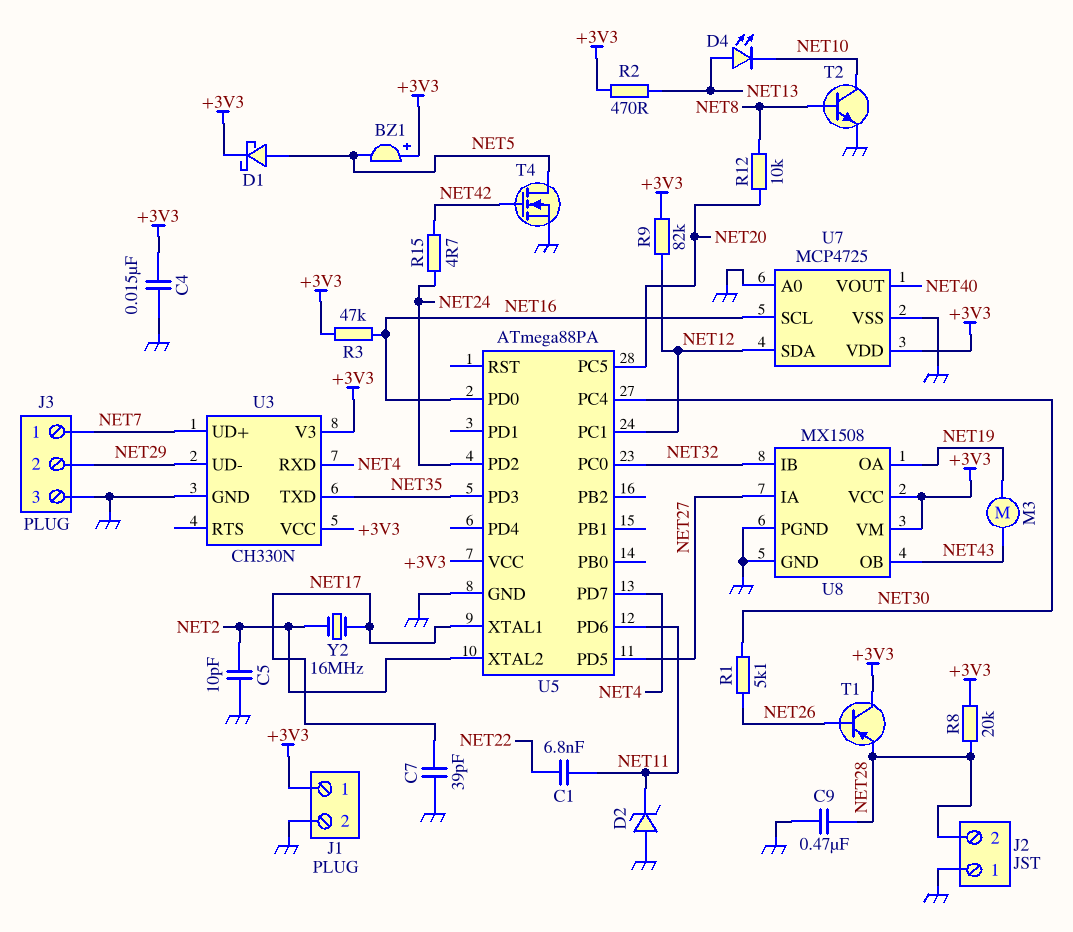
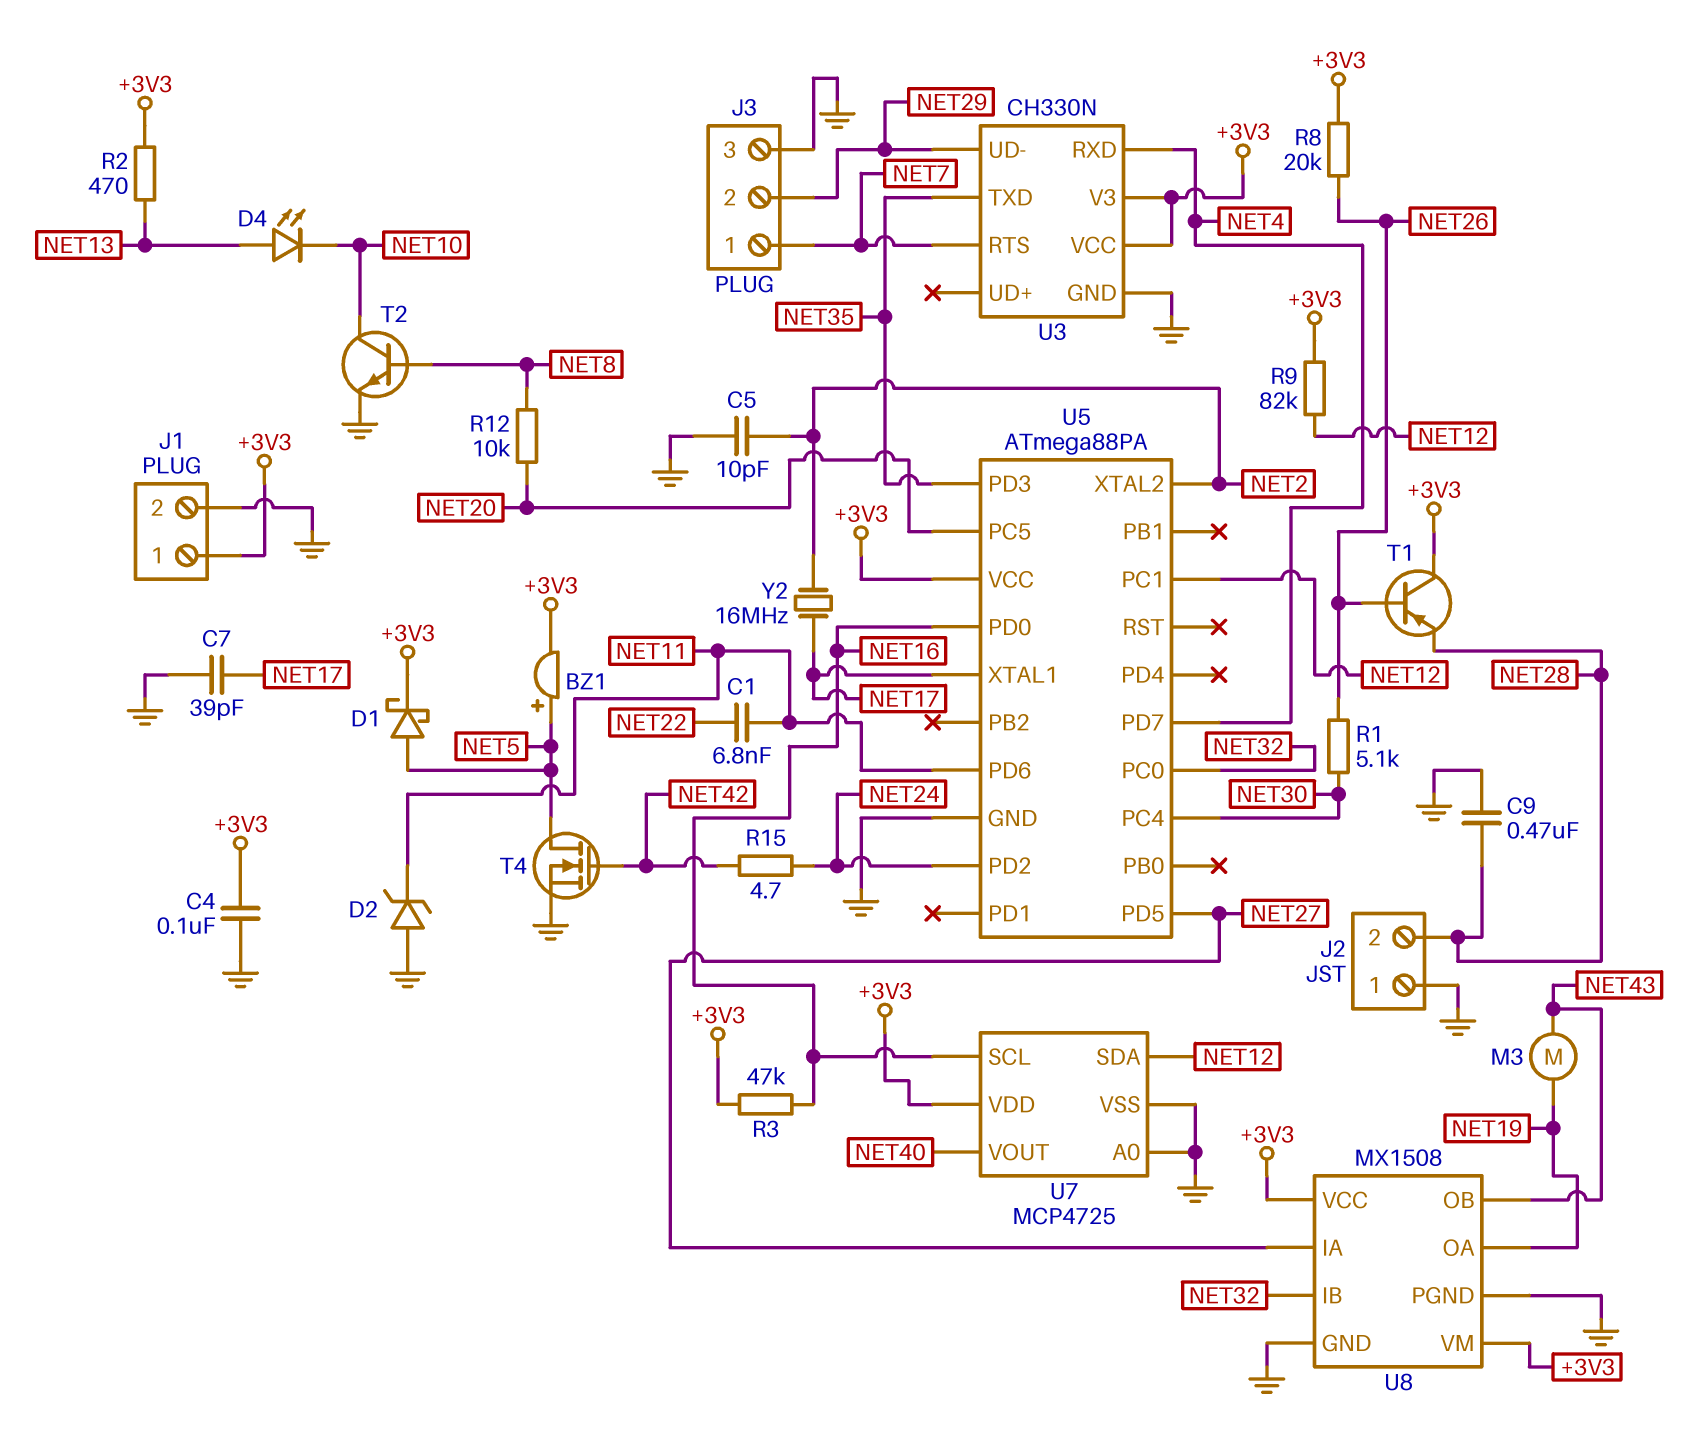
BZ1: buzzer (plus +3V3, minus NET5) -> buzzer (plus NET5, minus +3V3)
C4: 15nF (+3V3, GND) -> 100nF (+3V3, GND)
R8: 20k (+3V3, NET28) -> 20k (+3V3, NET26)
U3 pin RTS: none -> NET7
U3 pin UD+: NET7 -> none

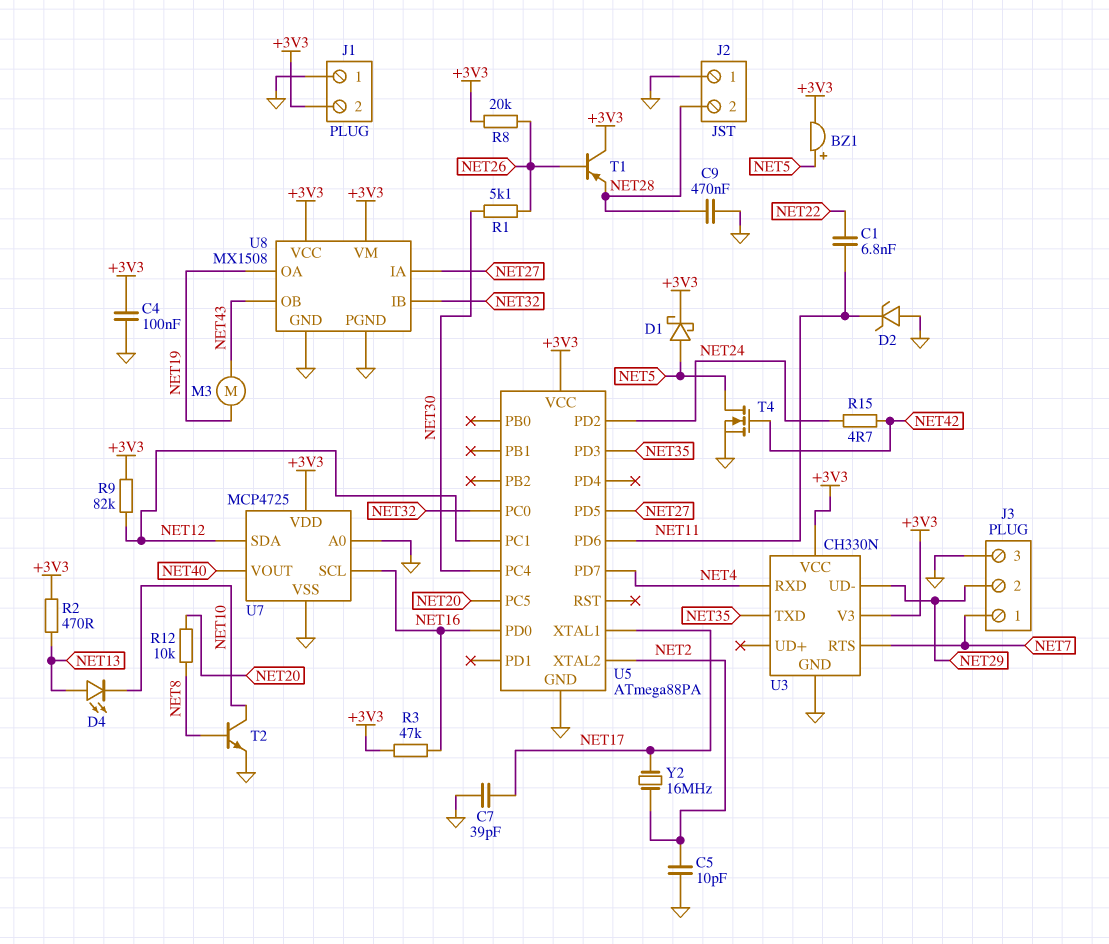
J1 pin 1: +3V3 -> GND
J1 pin 2: GND -> +3V3

